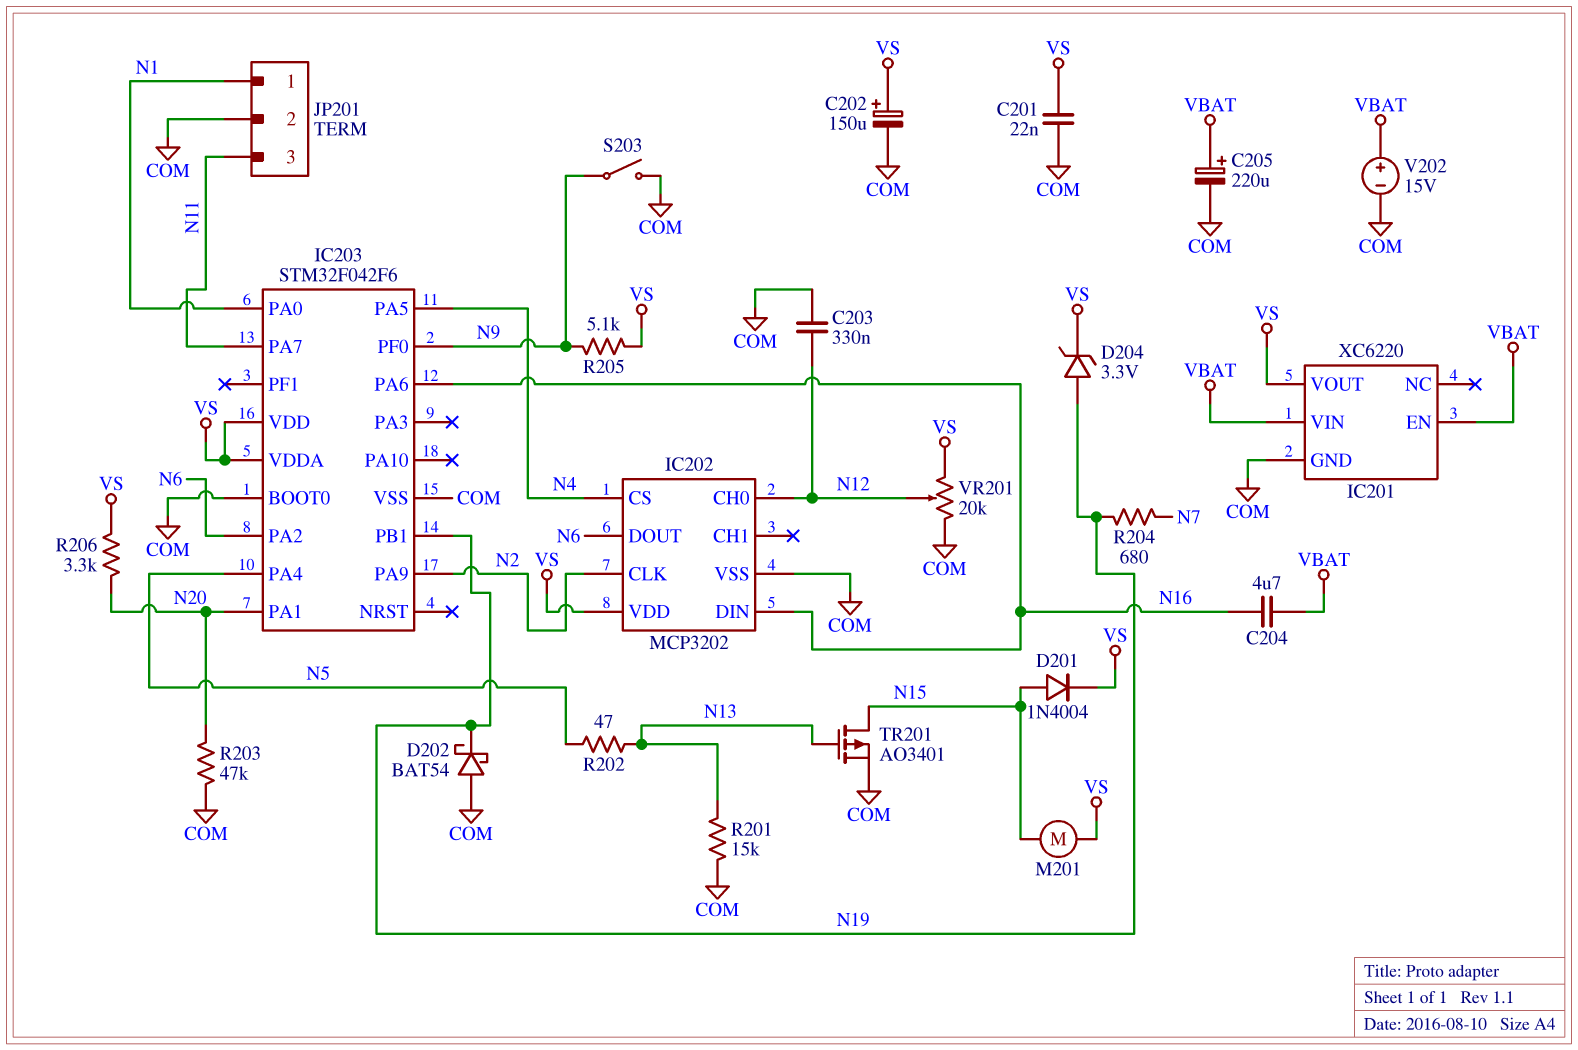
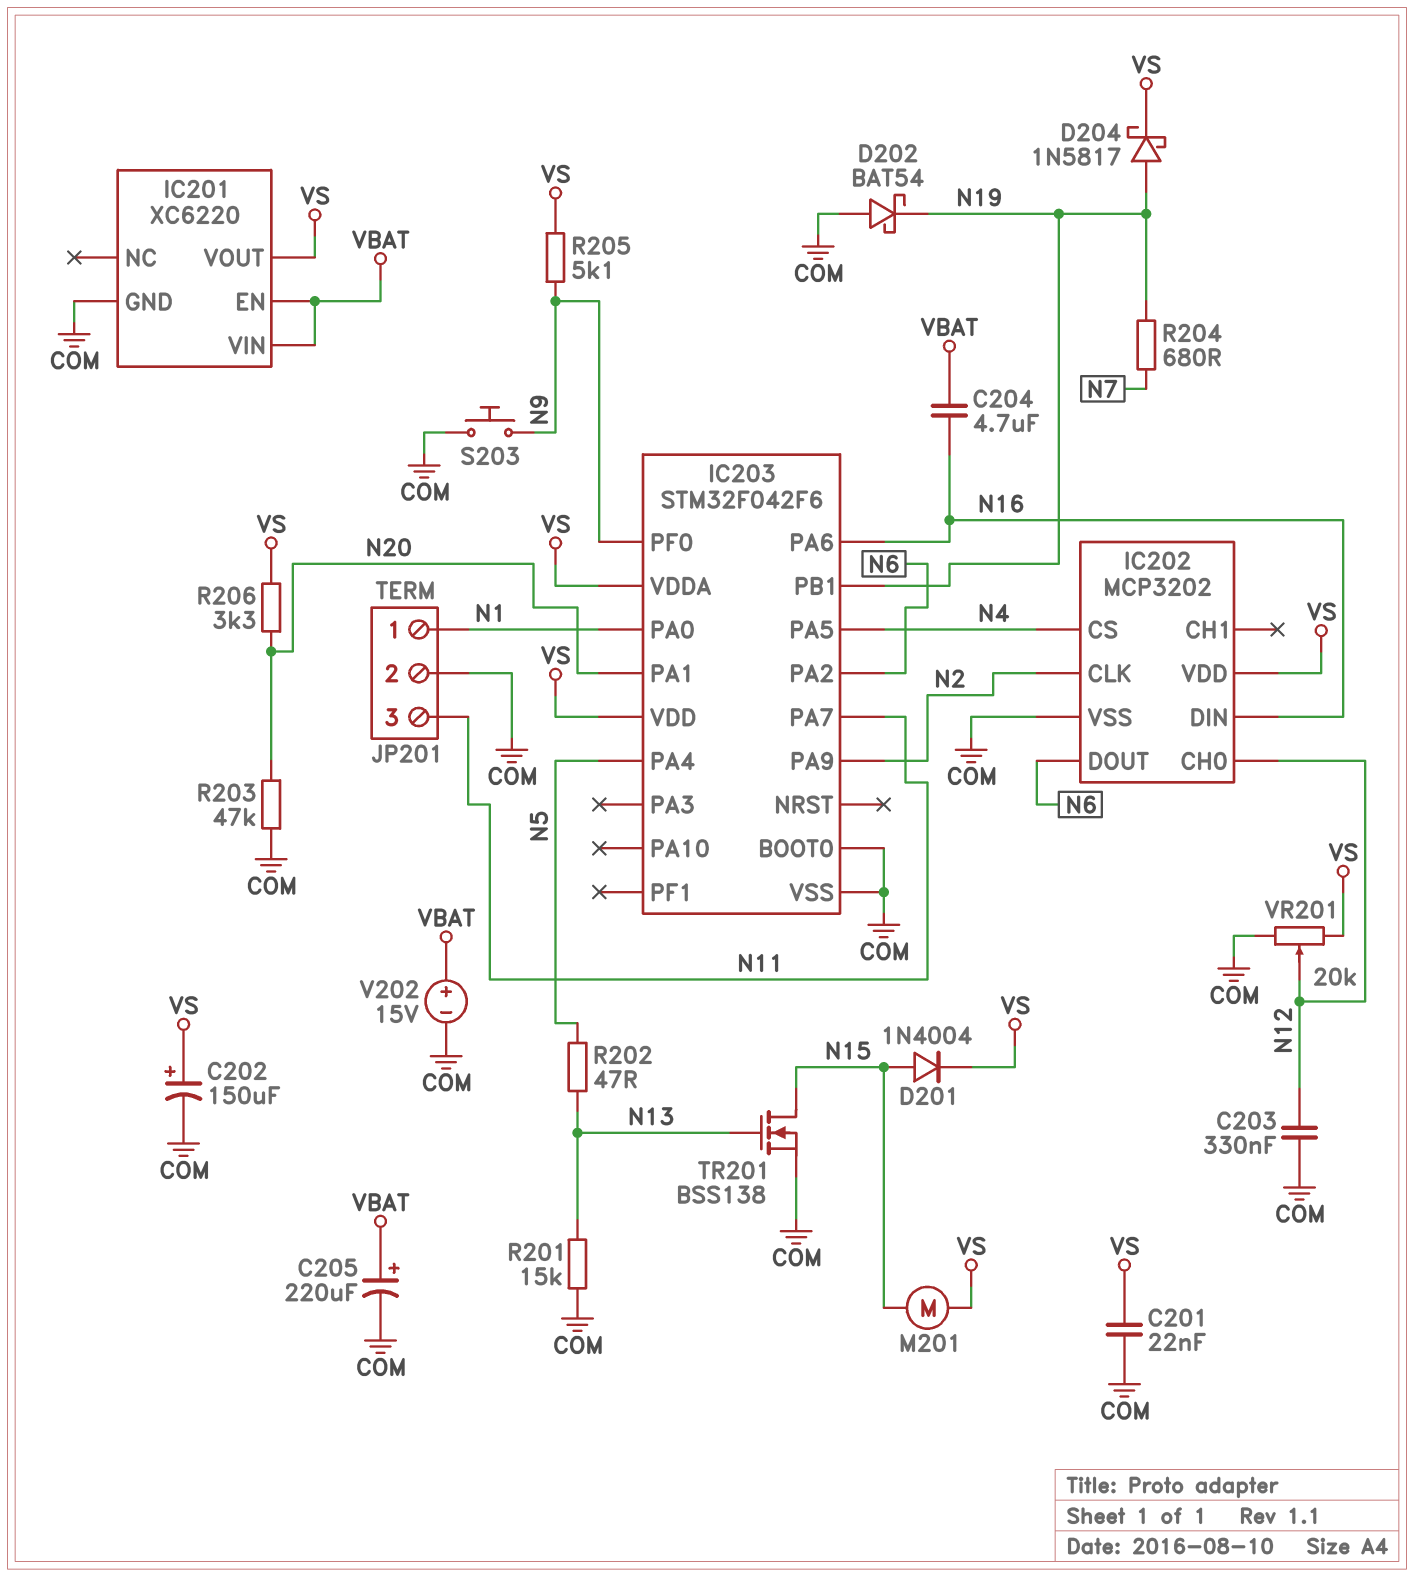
D204: zener 3.3V (A N19, K VS) -> schottky 1N5817 (A N19, K VS)
S203: switch (COM, N9) -> button (COM, N9)
TR201: PMOS AO3401 (G N13, D N15, S COM) -> NMOS BSS138 (G N13, D N15, S COM)

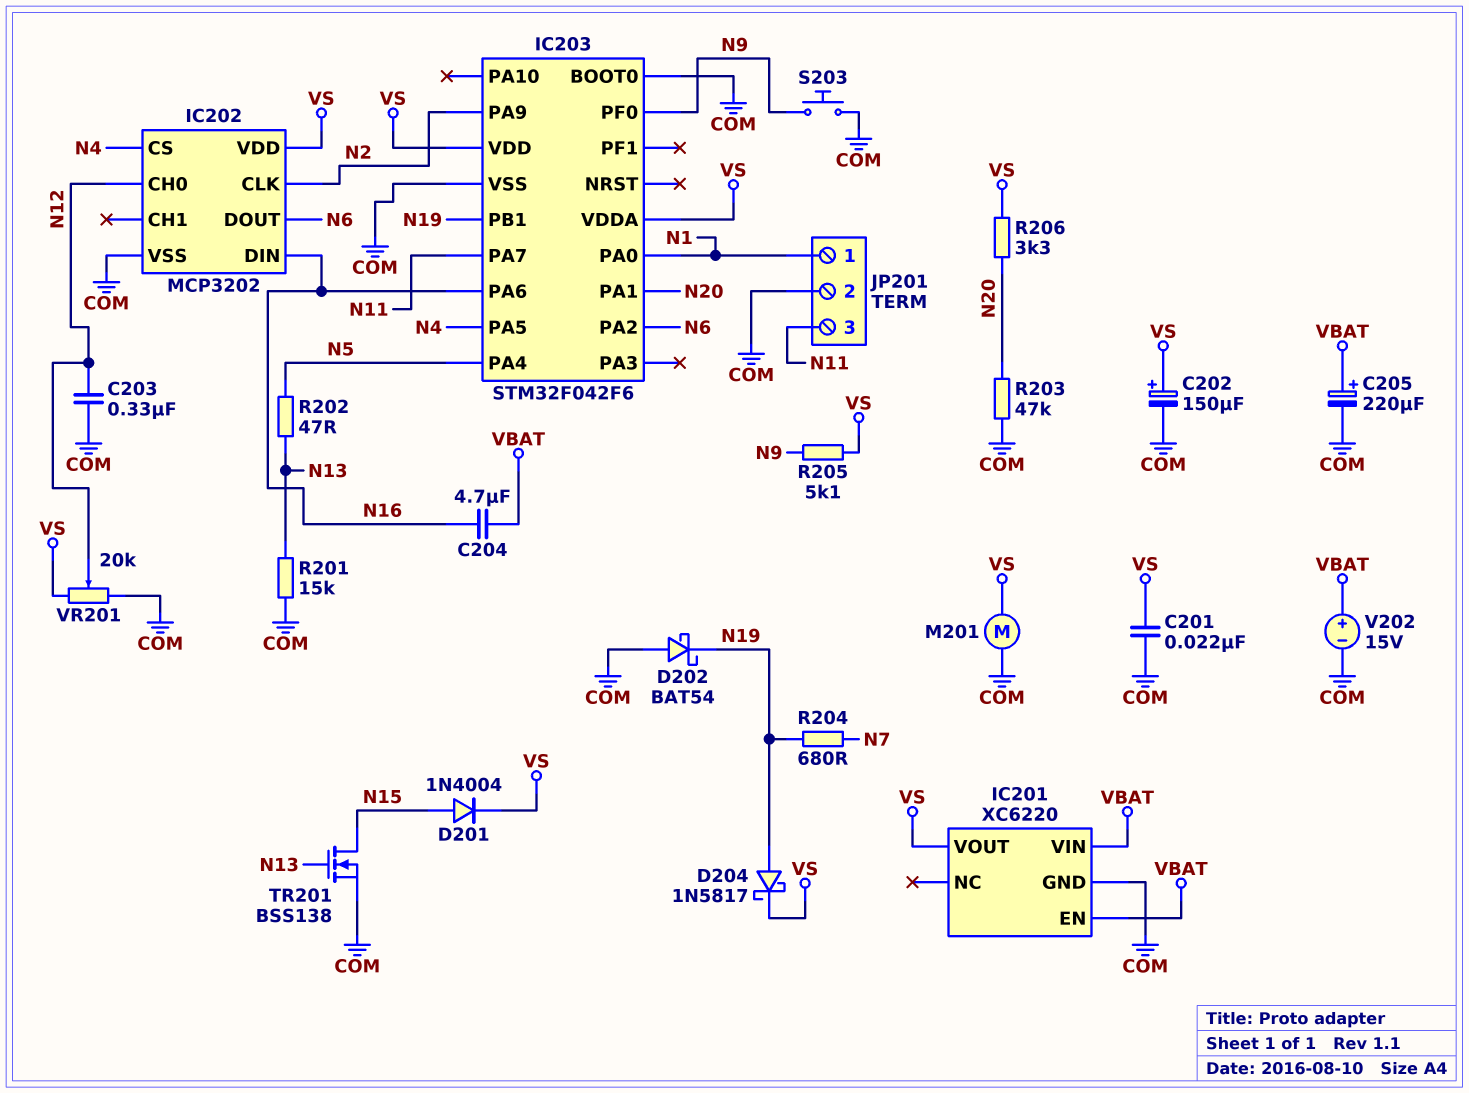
M201: motor (N15, VS) -> motor (COM, VS)

